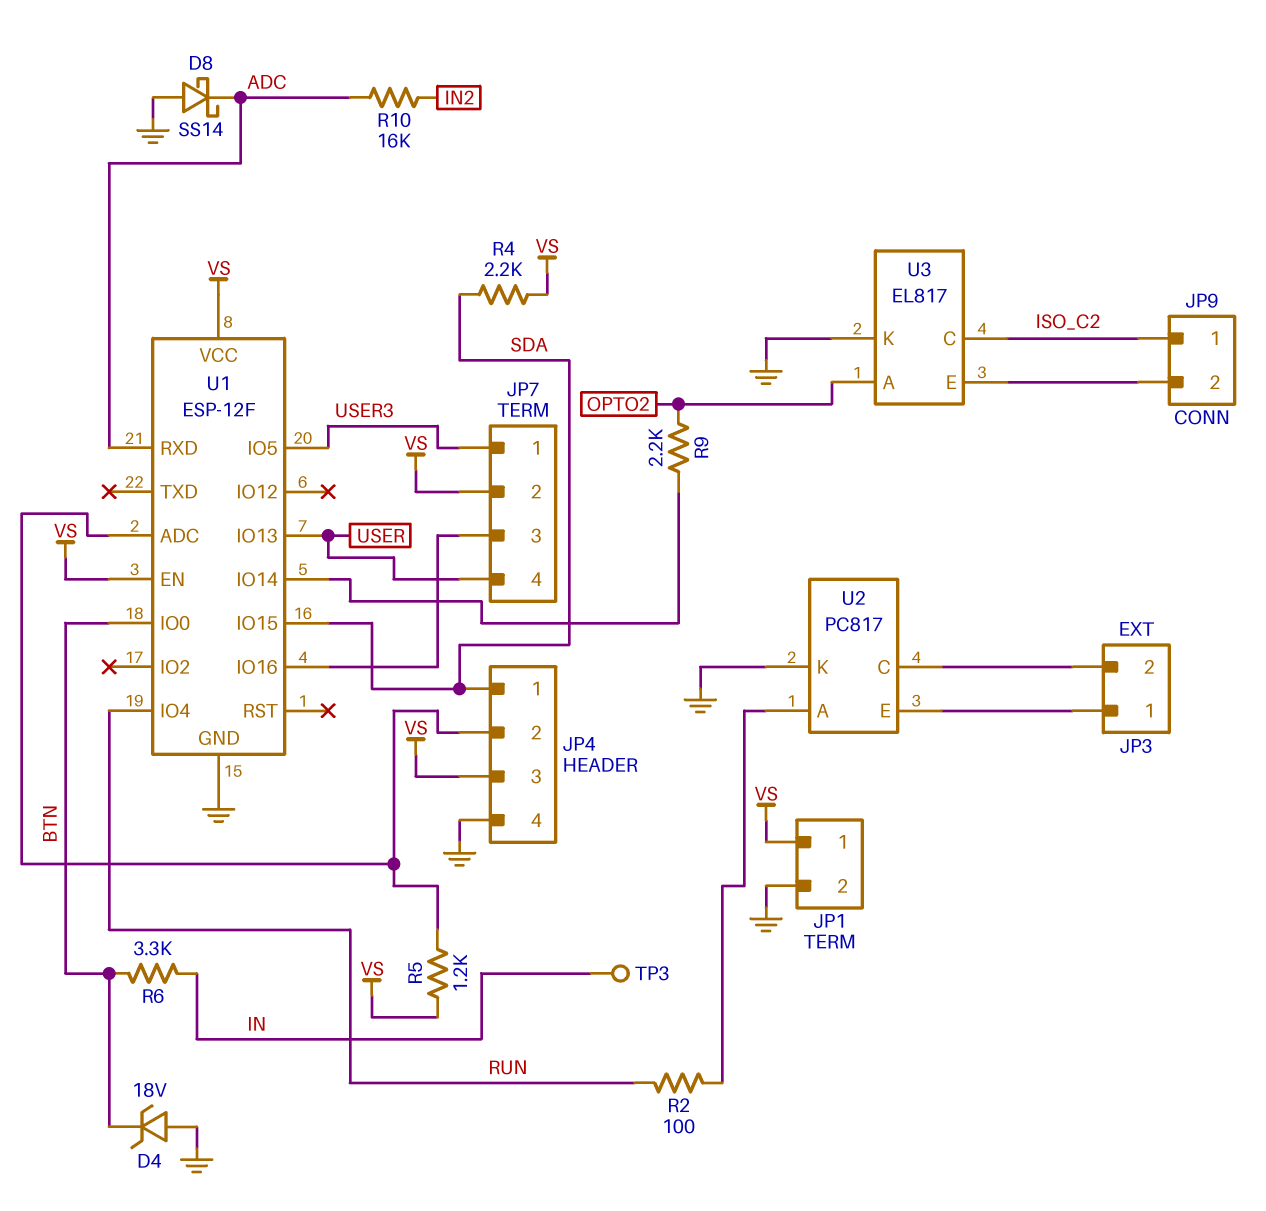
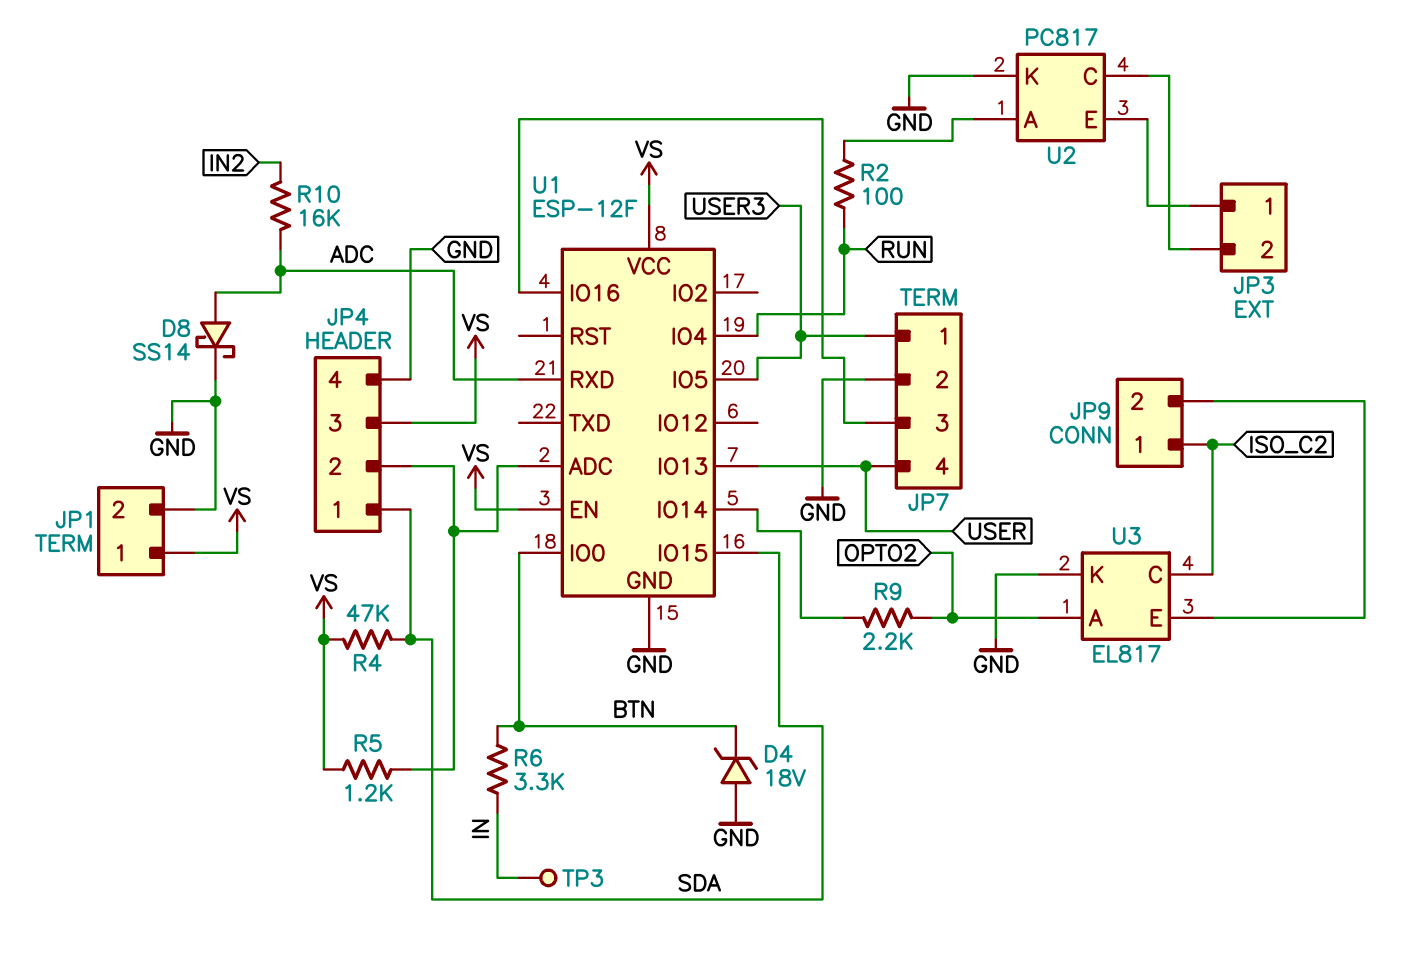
D8: schottky SS14 (A GND, K ADC) -> schottky SS14 (A ADC, K GND)
JP7 pin 2: VS -> GND
R4: 2.2k (SDA, VS) -> 47k (SDA, VS)

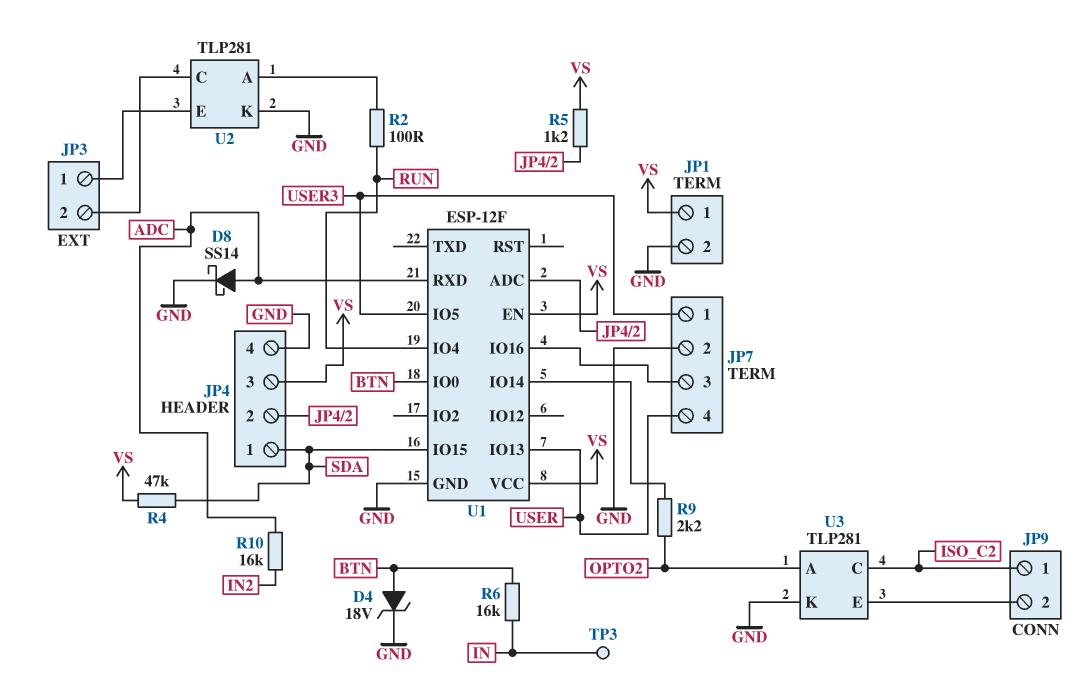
D4: zener 18V (A GND, K BTN) -> zener 18V (A BTN, K GND)
R6: 3.3k (BTN, IN) -> 16k (BTN, IN)
U2: PC817 -> TLP281
U3: EL817 -> TLP281

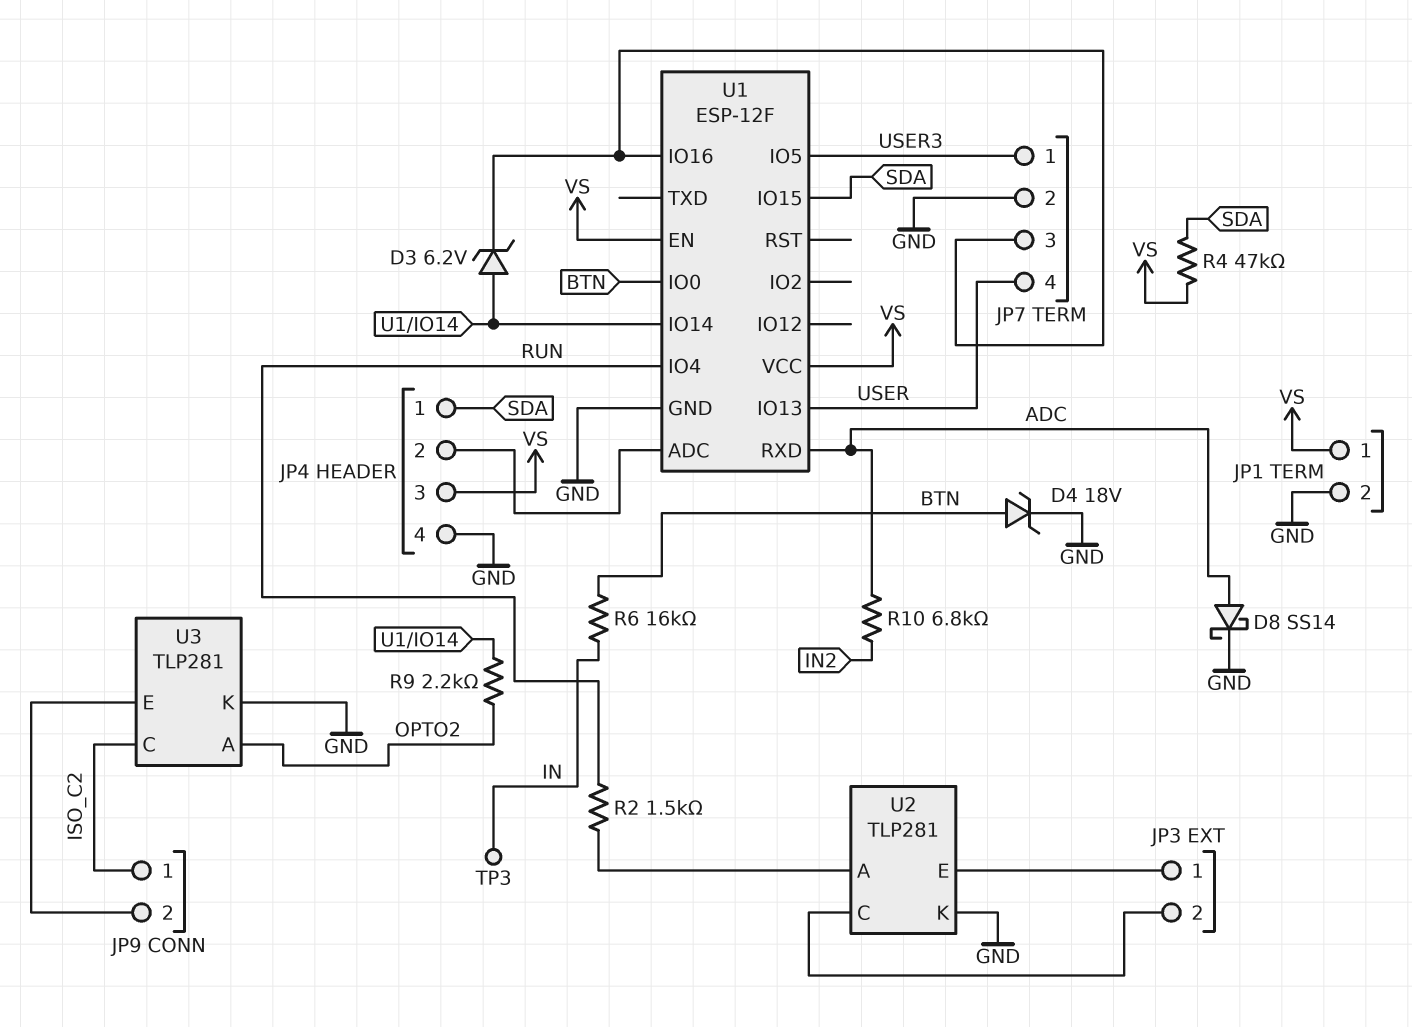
D3: none -> zener 6.2V (A U1/IO14, K JP7/3)
R2: 100 (RUN, U2/A) -> 1.5k (RUN, U2/A)
R5: 1.2k (JP4/2, VS) -> none
R10: 16k (ADC, IN2) -> 6.8k (ADC, IN2)

